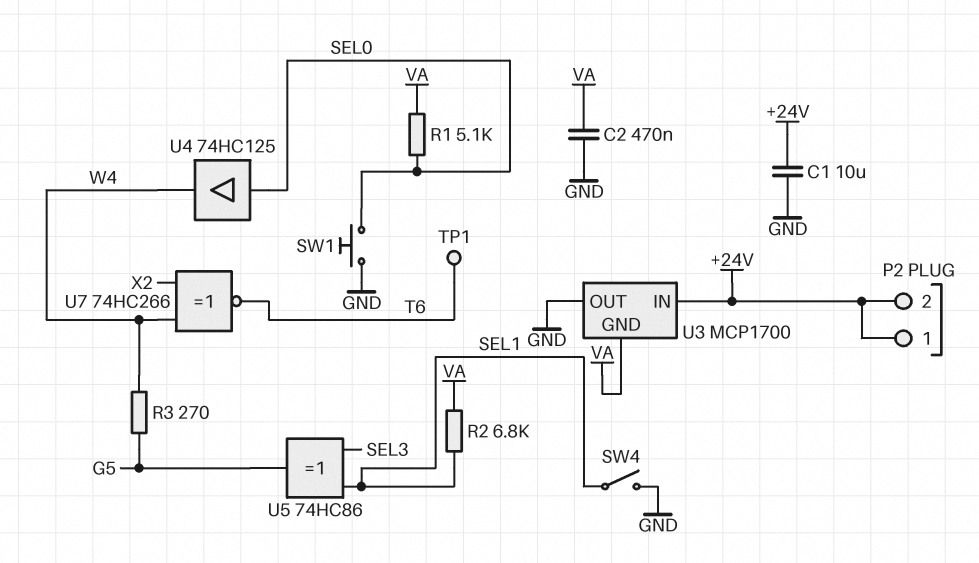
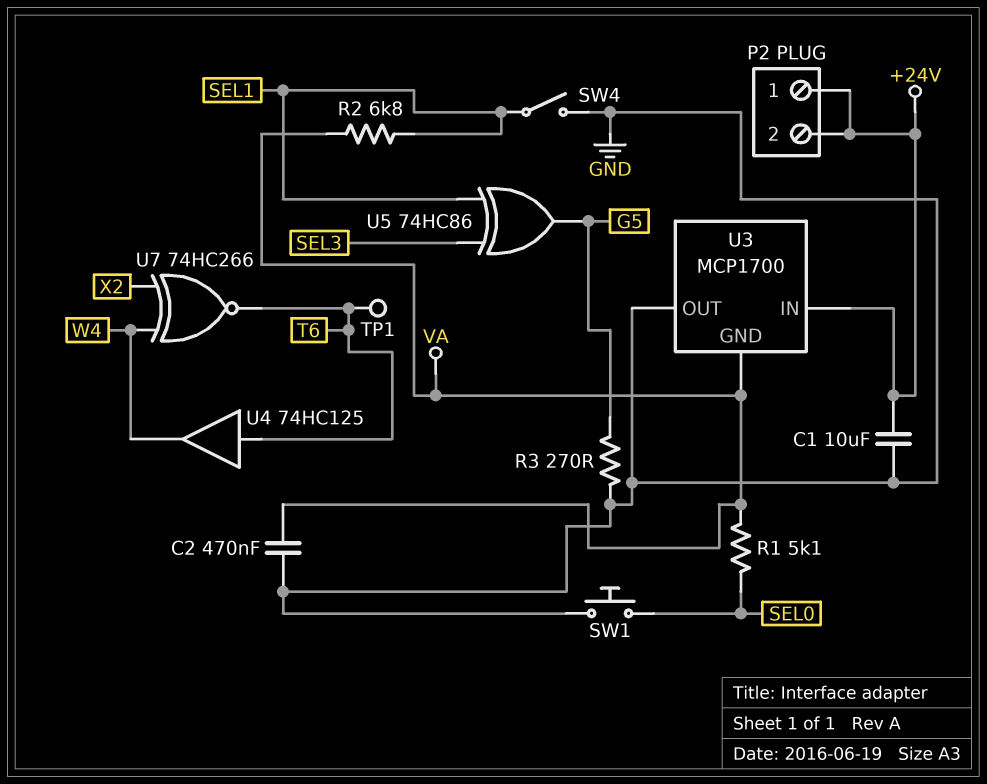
R3: 270 (G5, W4) -> 270 (G5, GND)
U4: buffer 74HC125 (in SEL0, out W4) -> buffer 74HC125 (in T6, out W4)

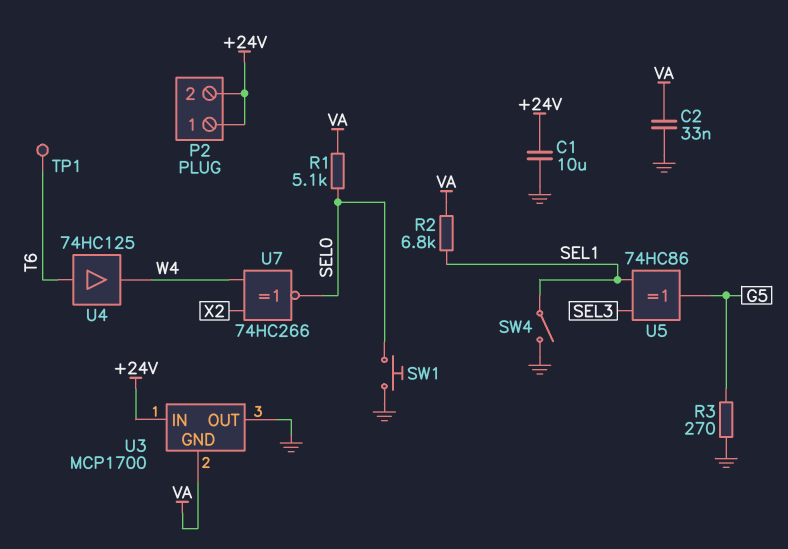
C2: 470nF (GND, VA) -> 33nF (GND, VA)
U7: XNOR 74HC266 (in W4, in X2, out T6) -> XNOR 74HC266 (in W4, in X2, out SEL0)

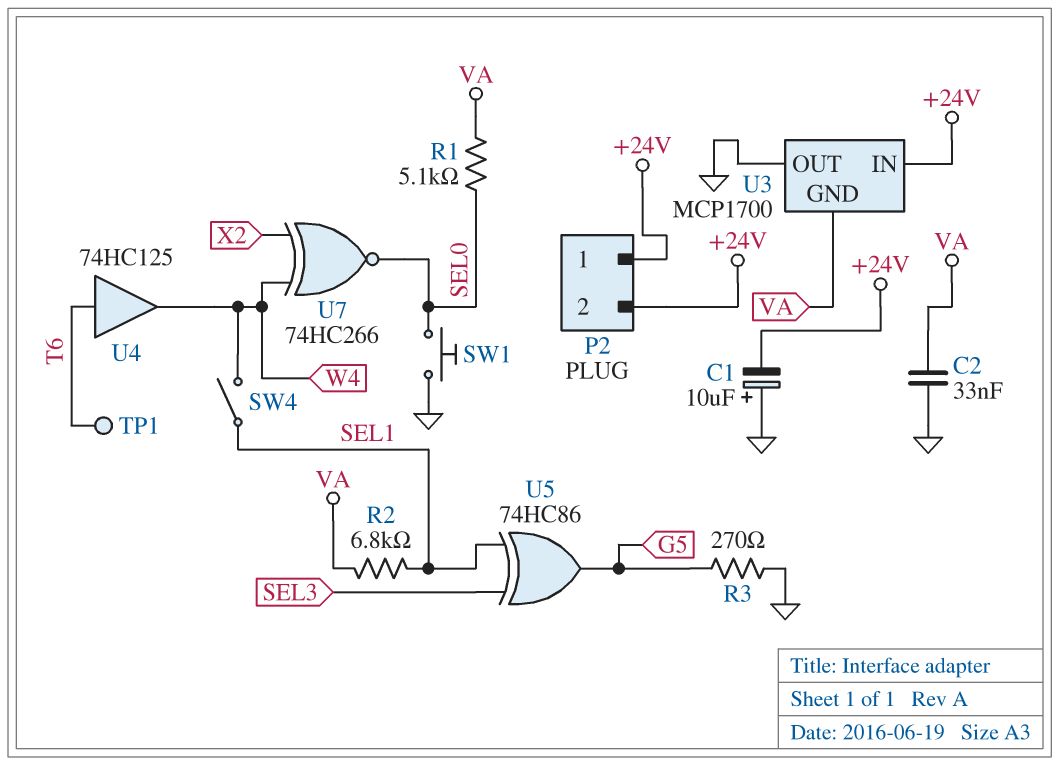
C1: 10uF (+24V, GND) -> 10uF (plus GND, minus +24V)
SW4: switch (GND, SEL1) -> switch (SEL1, W4)

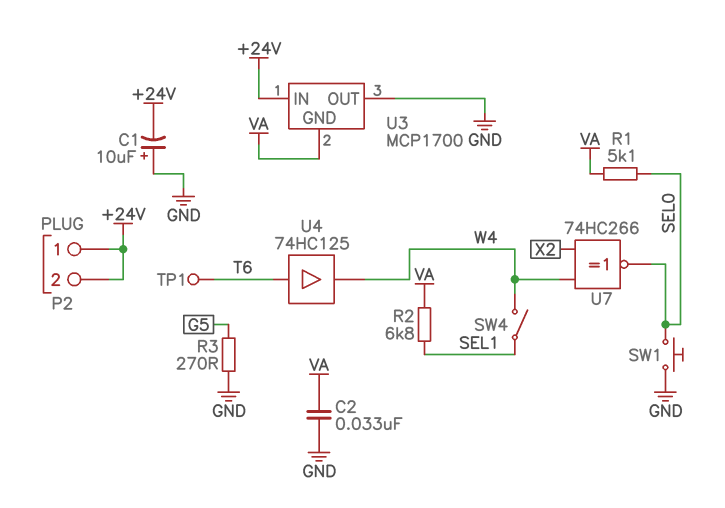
U5: XOR 74HC86 (in SEL1, in SEL3, out G5) -> none

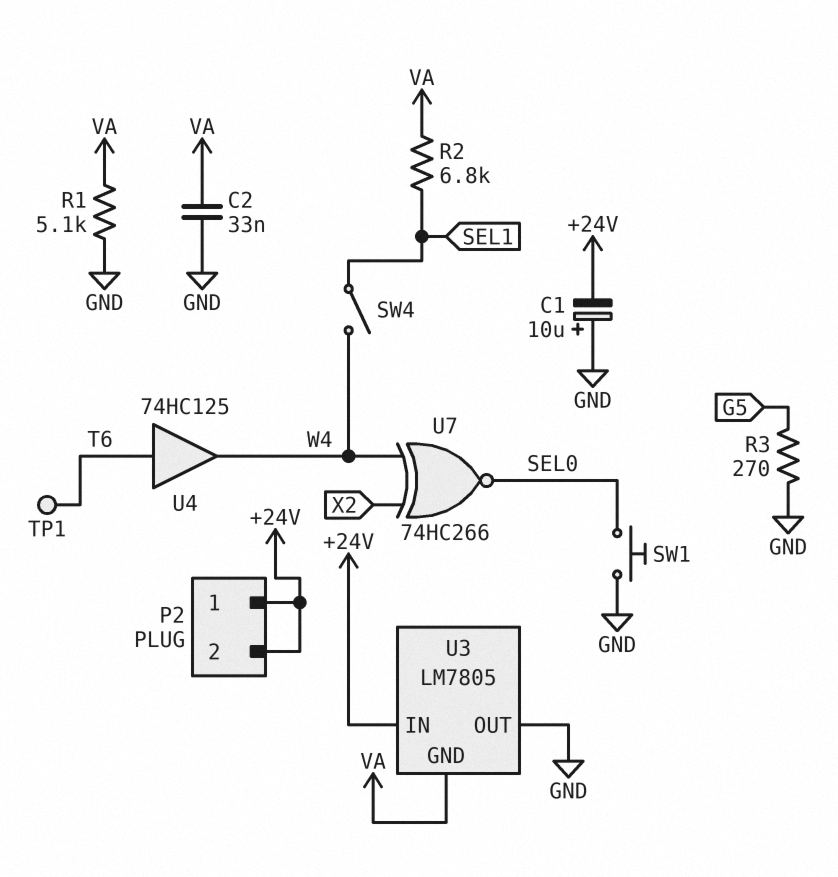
R1: 5.1k (SEL0, VA) -> 5.1k (GND, VA)
U3: MCP1700 -> LM7805

